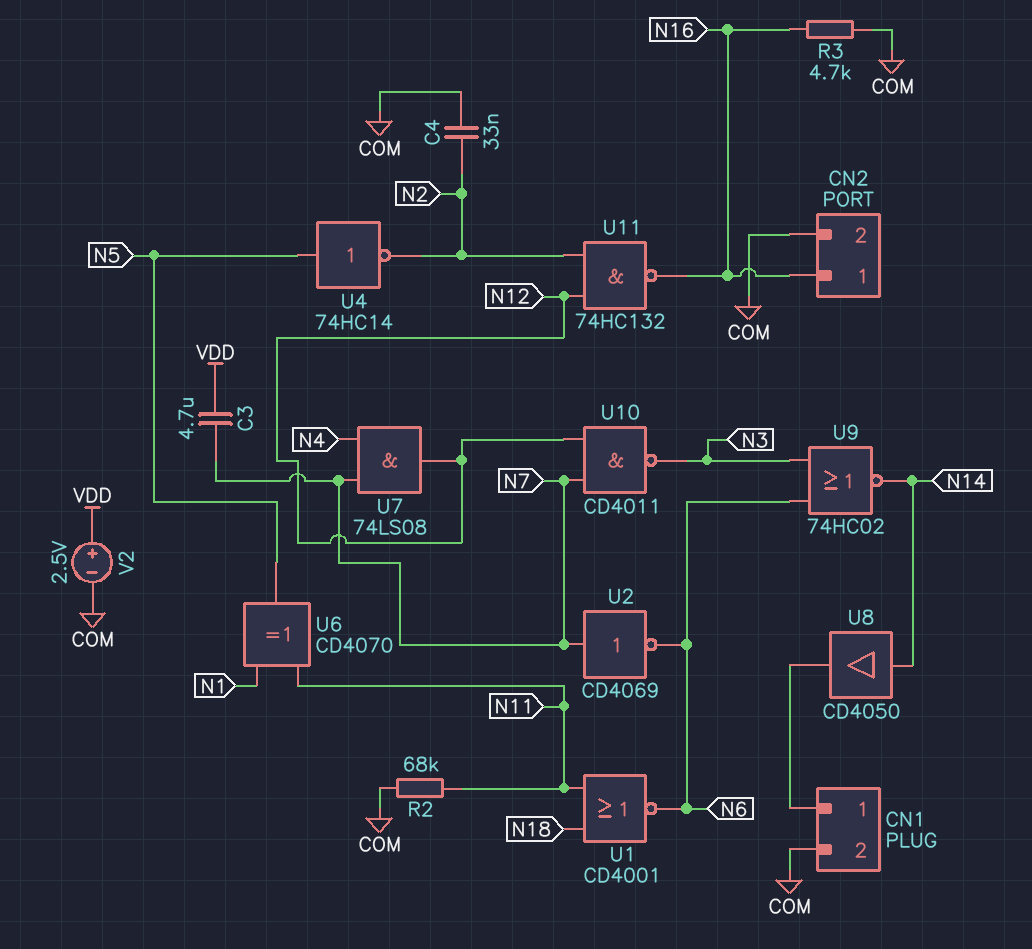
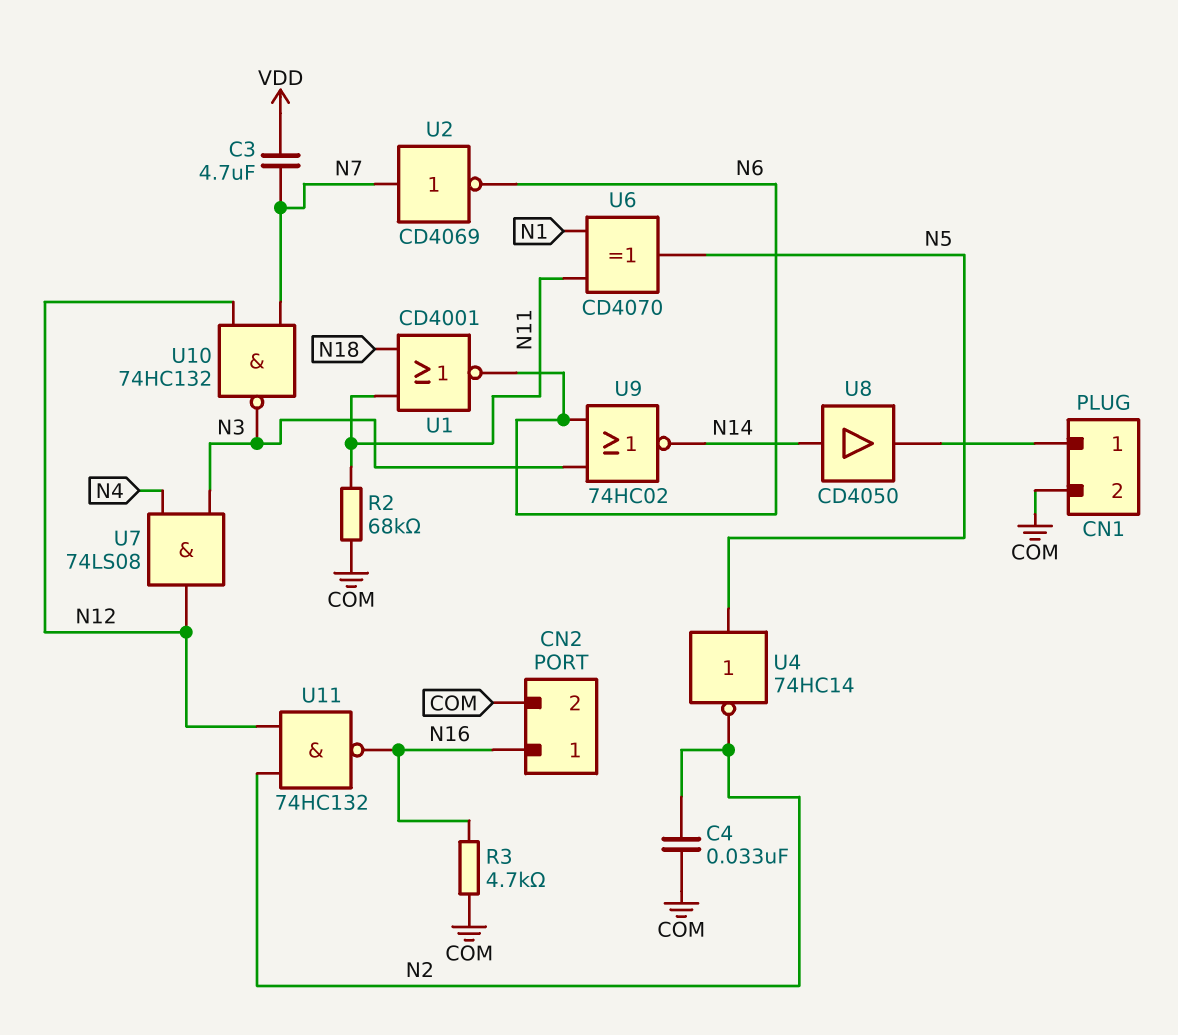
U7: AND 74LS08 (in N4, in N7, out N12) -> AND 74LS08 (in N3, in N4, out N12)
U10: NAND CD4011 (in N7, in N12, out N3) -> NAND 74HC132 (in N7, in N12, out N3)
V2: 2.5V (plus VDD, minus COM) -> none

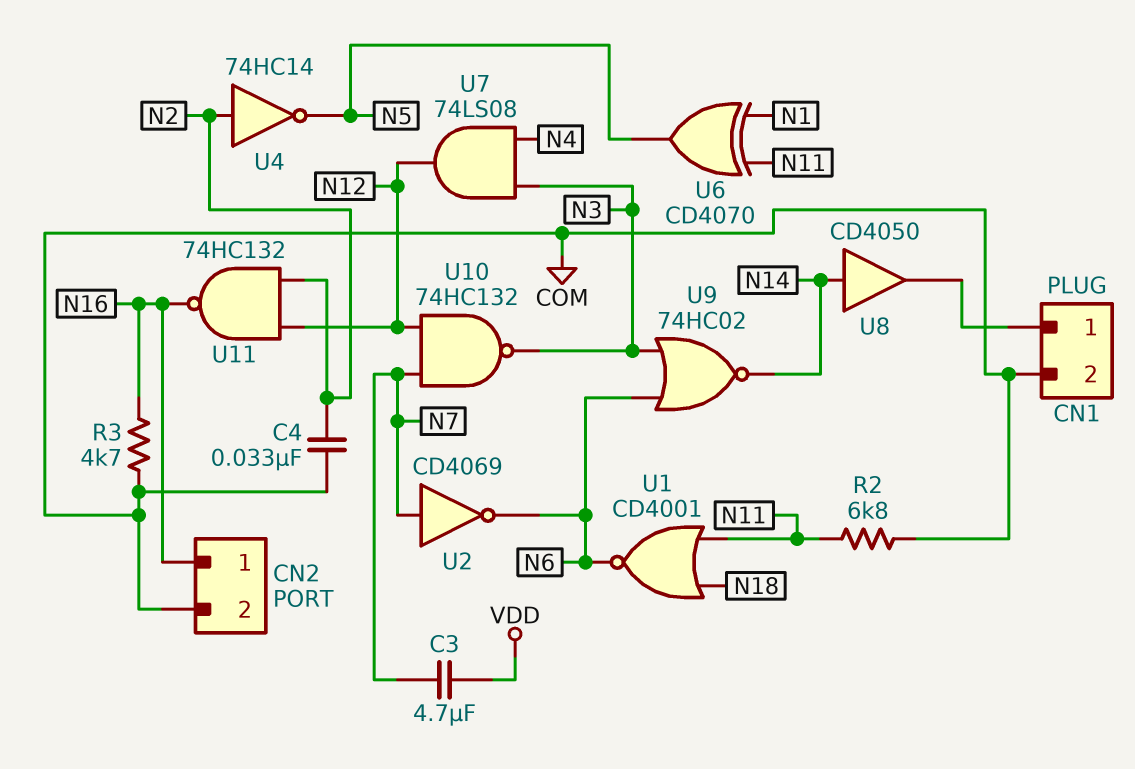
R2: 68k (COM, N11) -> 6.8k (COM, N11)
U4: NOT 74HC14 (in N5, out N2) -> NOT 74HC14 (in N2, out N5)

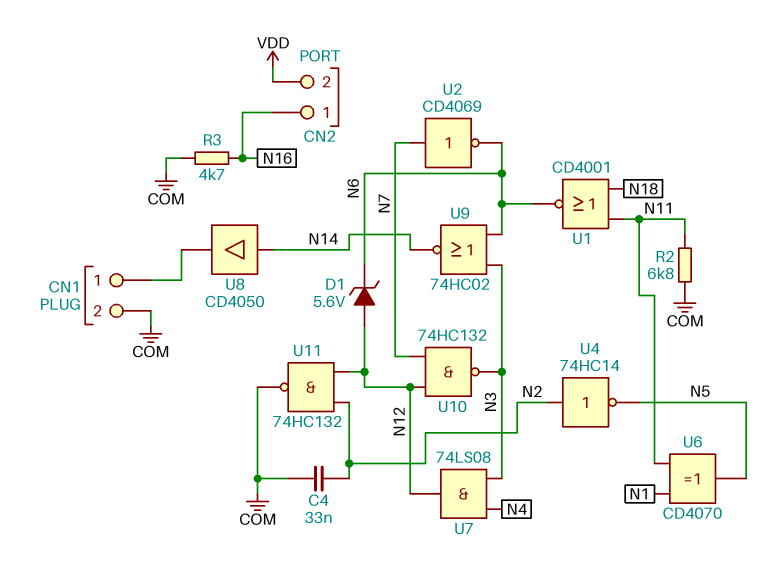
C3: 4.7uF (N7, VDD) -> none
CN2 pin 2: COM -> VDD
D1: none -> zener 5.6V (A N12, K N6)
U11: NAND 74HC132 (in N2, in N12, out N16) -> NAND 74HC132 (in N2, in N12, out COM)

